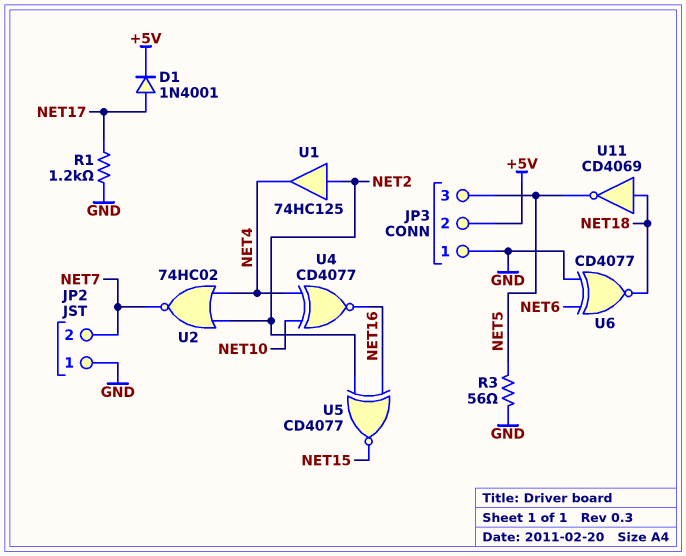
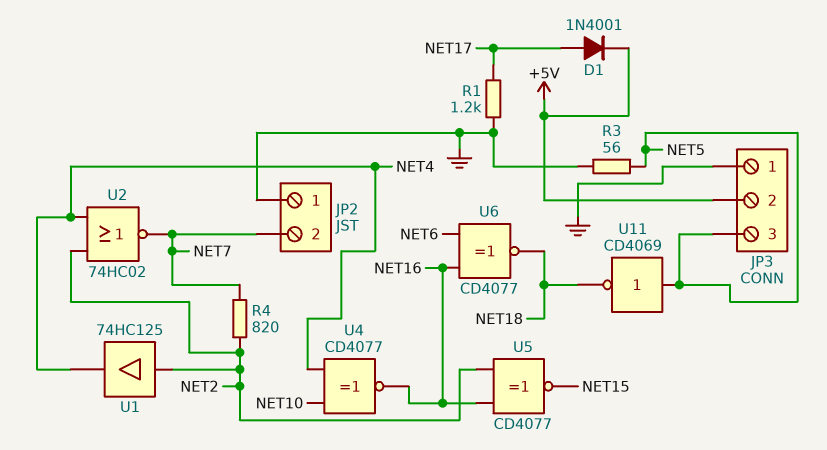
R4: none -> 820 (NET2, NET7)
U6: XNOR CD4077 (in GND, in NET6, out NET18) -> XNOR CD4077 (in NET6, in NET16, out NET18)
U11: NOT CD4069 (in NET18, out NET5) -> NOT CD4069 (in NET5, out NET18)

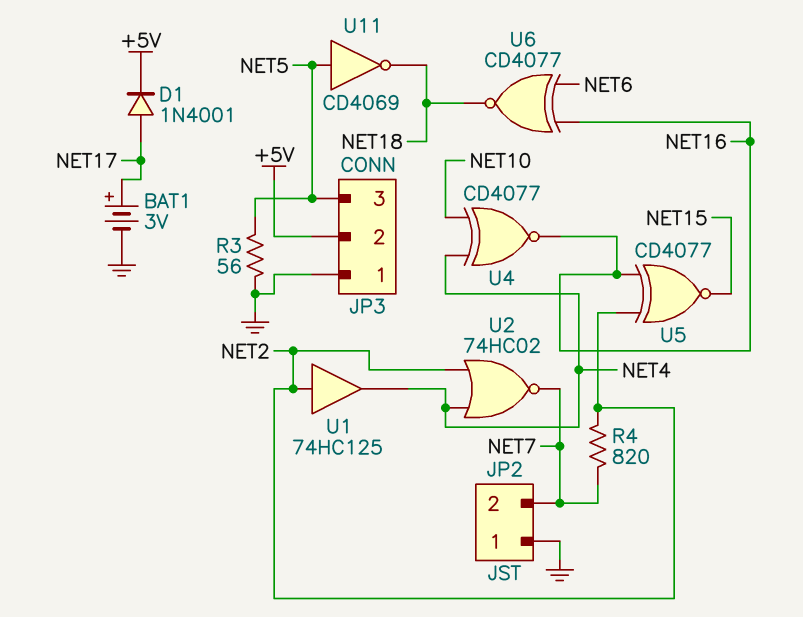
BAT1: none -> 3V (plus NET17, minus GND)
R1: 1.2k (GND, NET17) -> none

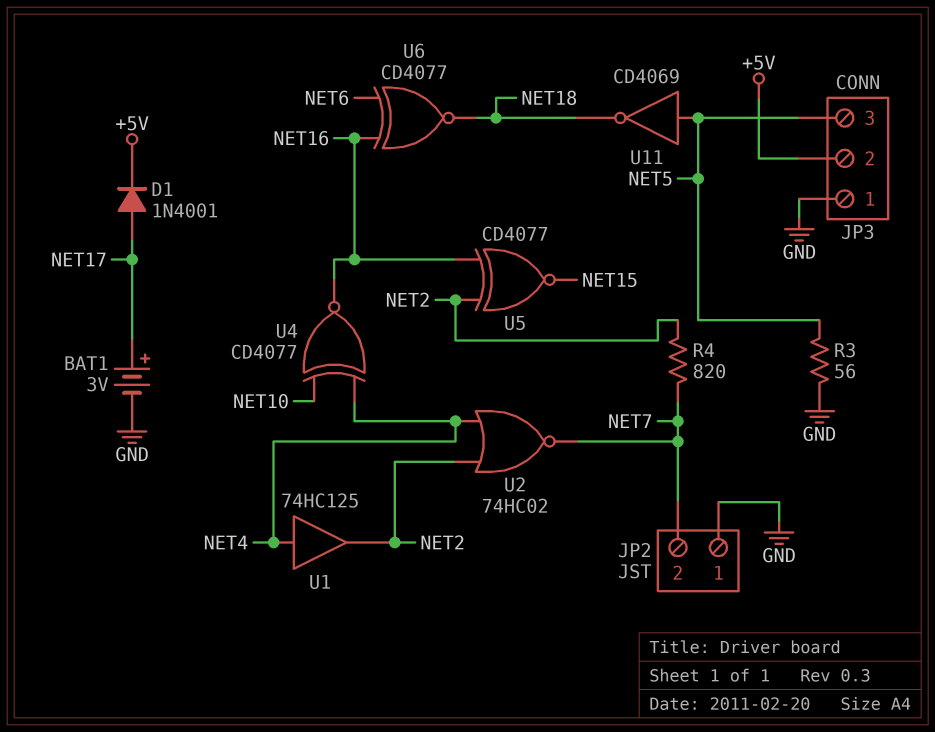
U1: buffer 74HC125 (in NET2, out NET4) -> buffer 74HC125 (in NET4, out NET2)

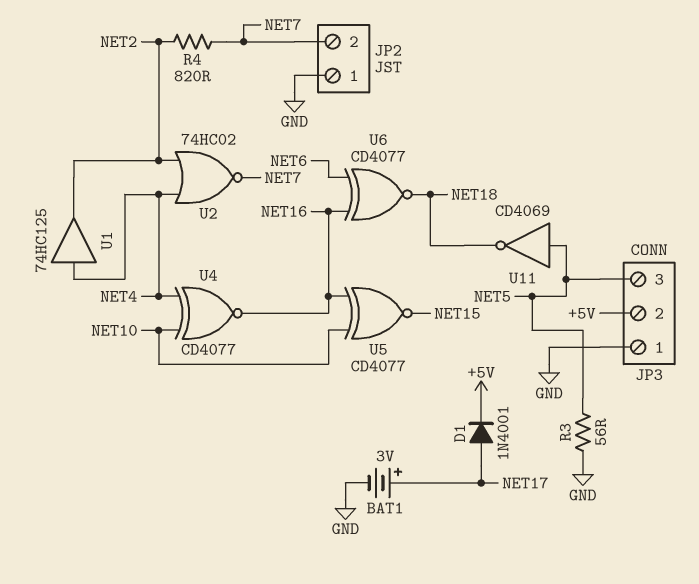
U5: XNOR CD4077 (in NET2, in NET16, out NET15) -> XNOR CD4077 (in NET10, in NET16, out NET15)

